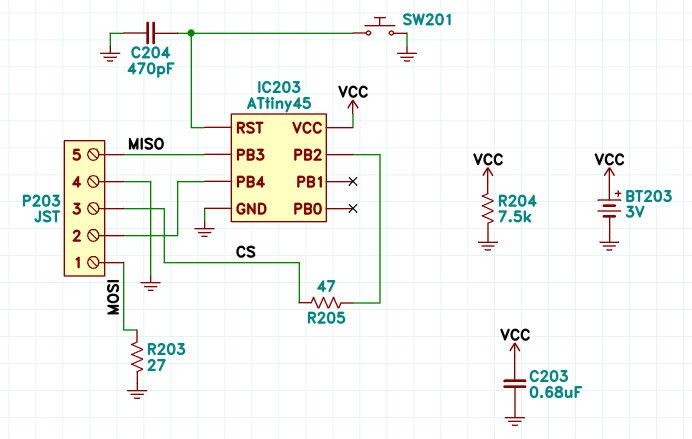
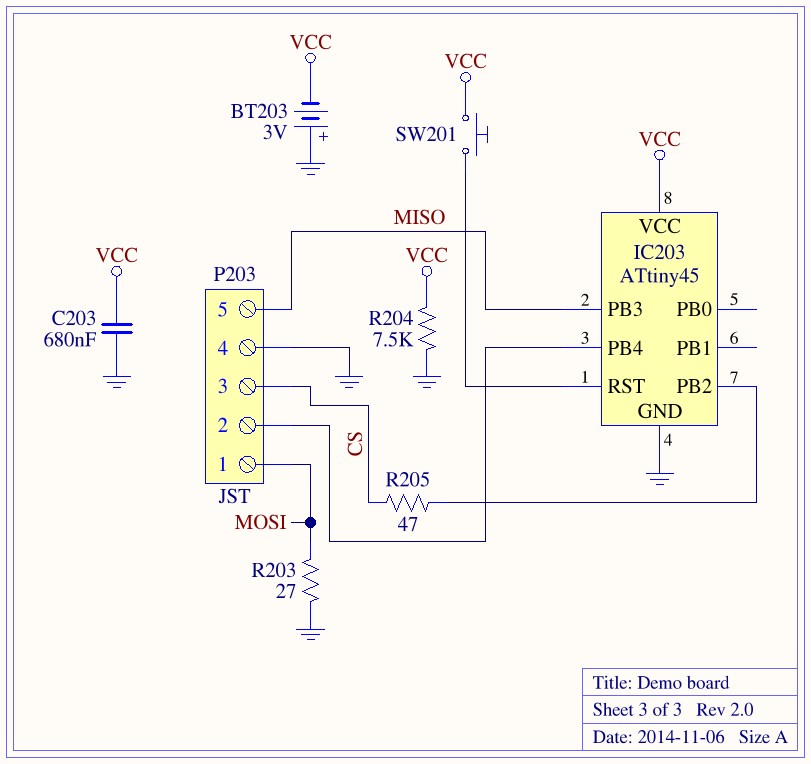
BT203: 3V (plus VCC, minus GND) -> 3V (plus GND, minus VCC)
C204: 470pF (GND, IC203/RST) -> none
SW201: button (GND, IC203/RST) -> button (IC203/RST, VCC)

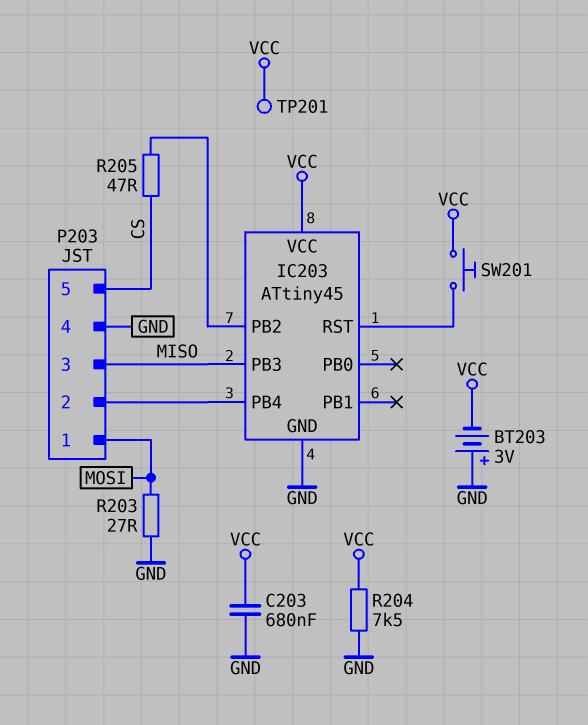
P203 pin 3: CS -> MISO
P203 pin 5: MISO -> CS
TP201: none -> test point (VCC)

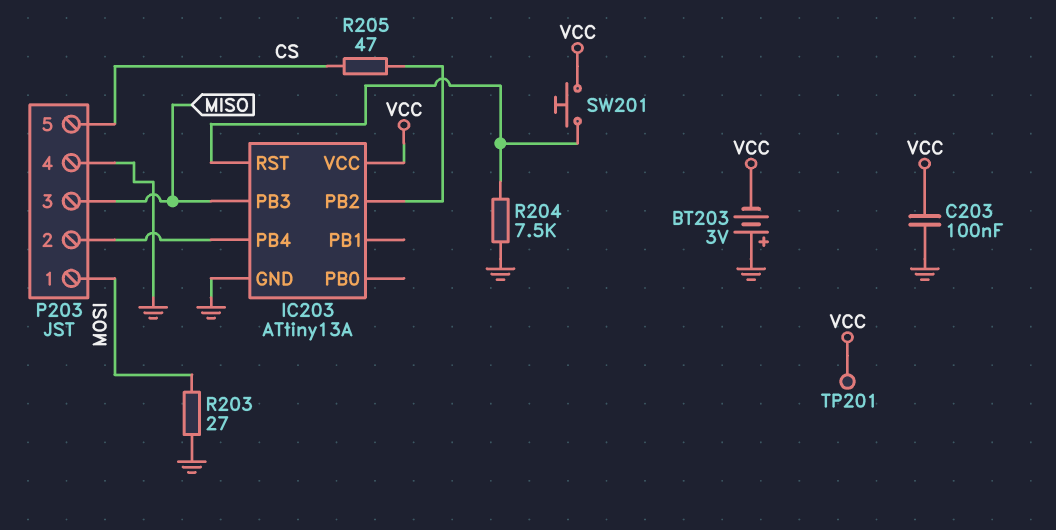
C203: 680nF (GND, VCC) -> 100nF (GND, VCC)
IC203: ATtiny45 -> ATtiny13A
R204: 7.5k (GND, VCC) -> 7.5k (GND, IC203/RST)

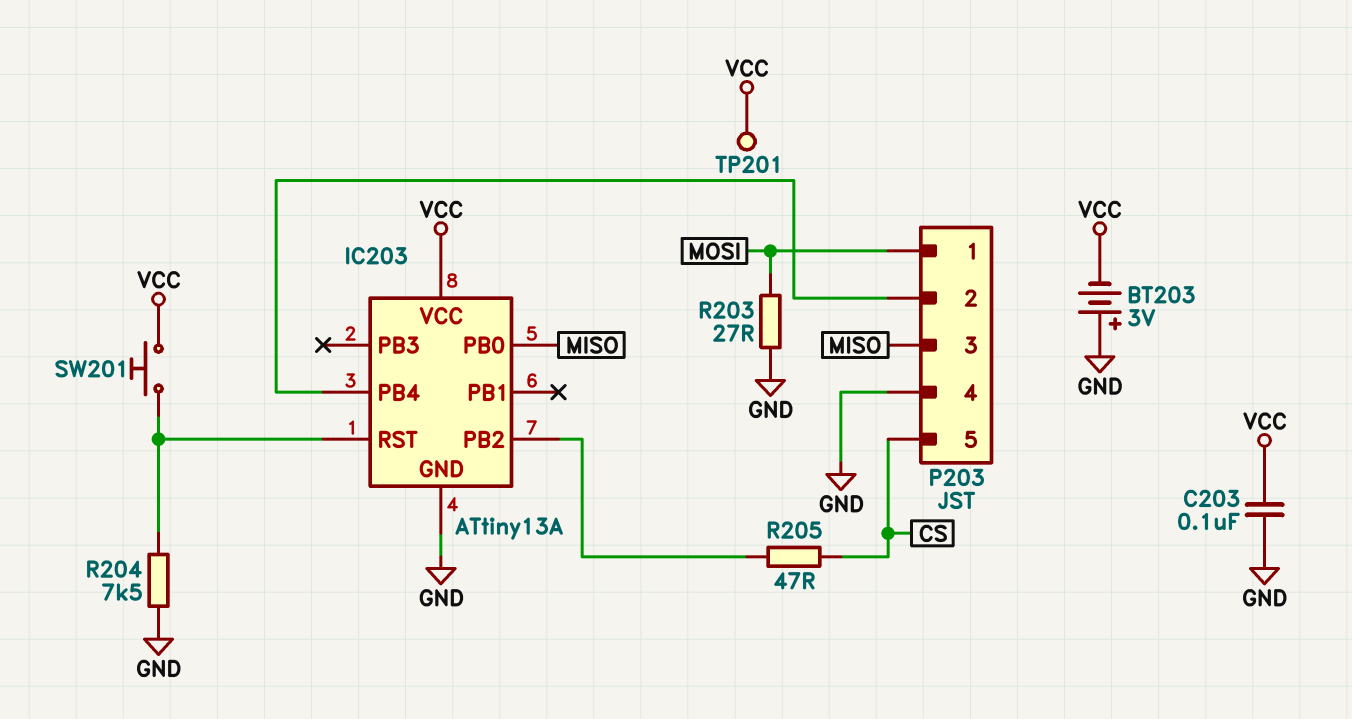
IC203 pin PB0: none -> MISO
IC203 pin PB3: MISO -> none

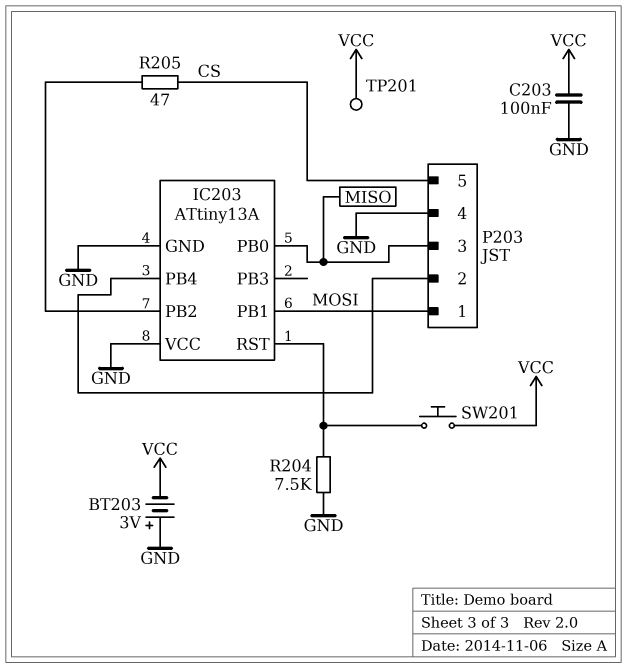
IC203 pin PB1: none -> MOSI
IC203 pin VCC: VCC -> GND
R203: 27 (GND, MOSI) -> none

